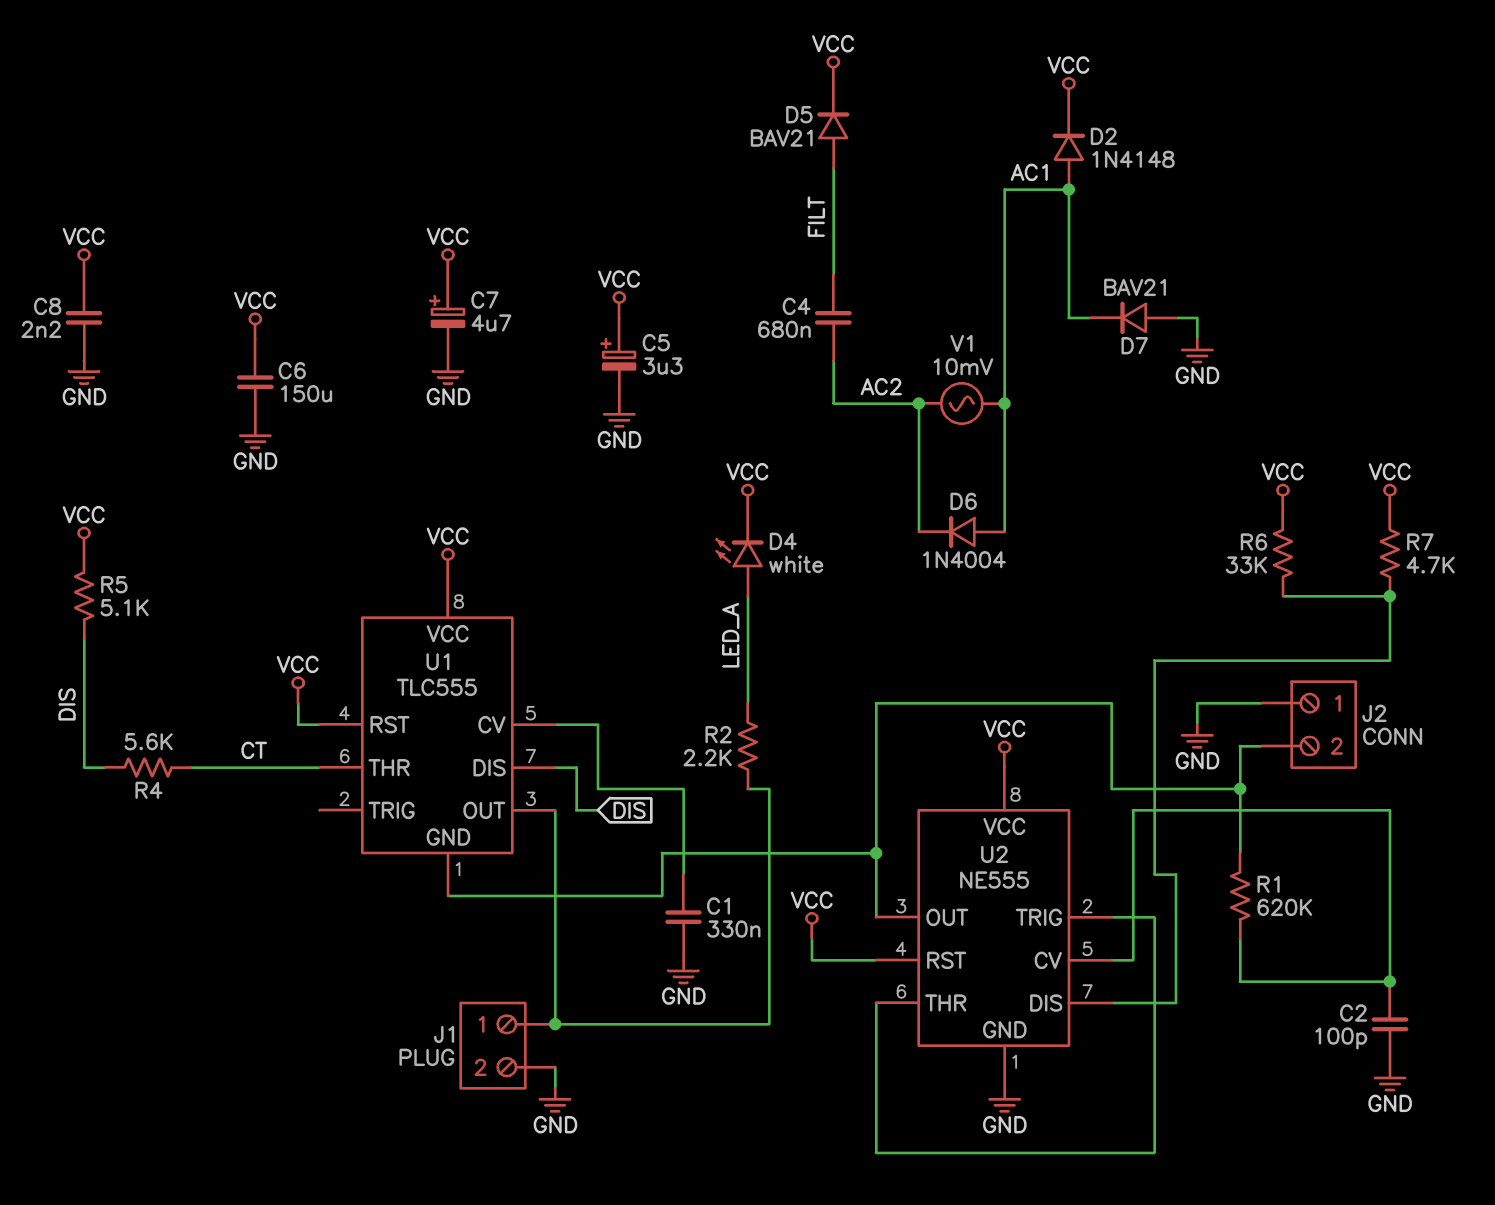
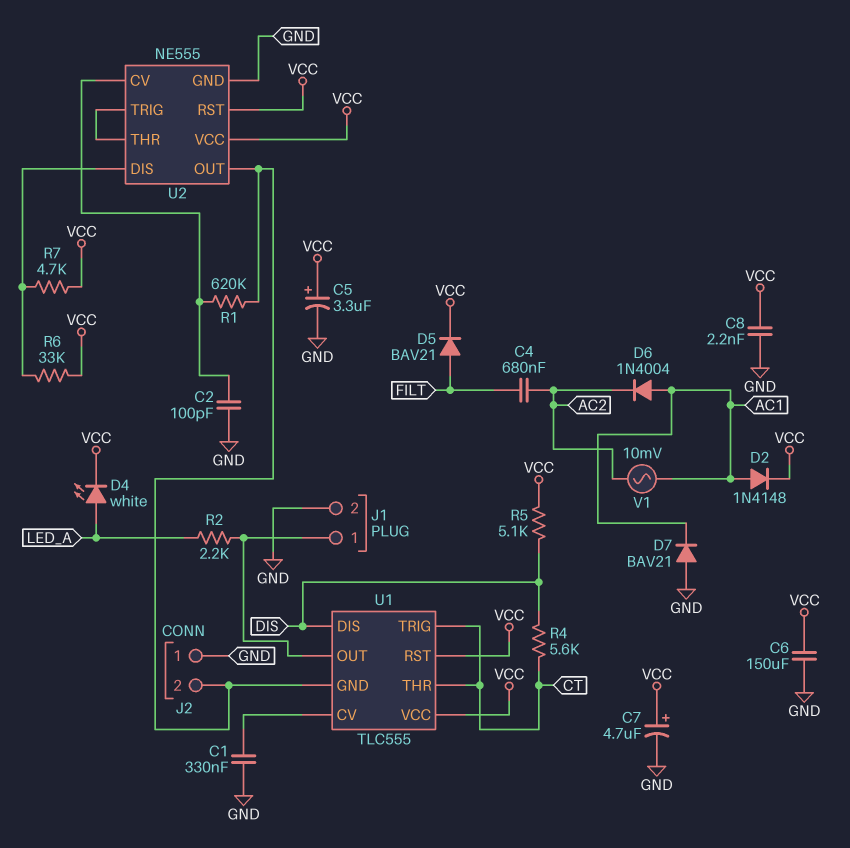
U1 pin TRIG: none -> CT

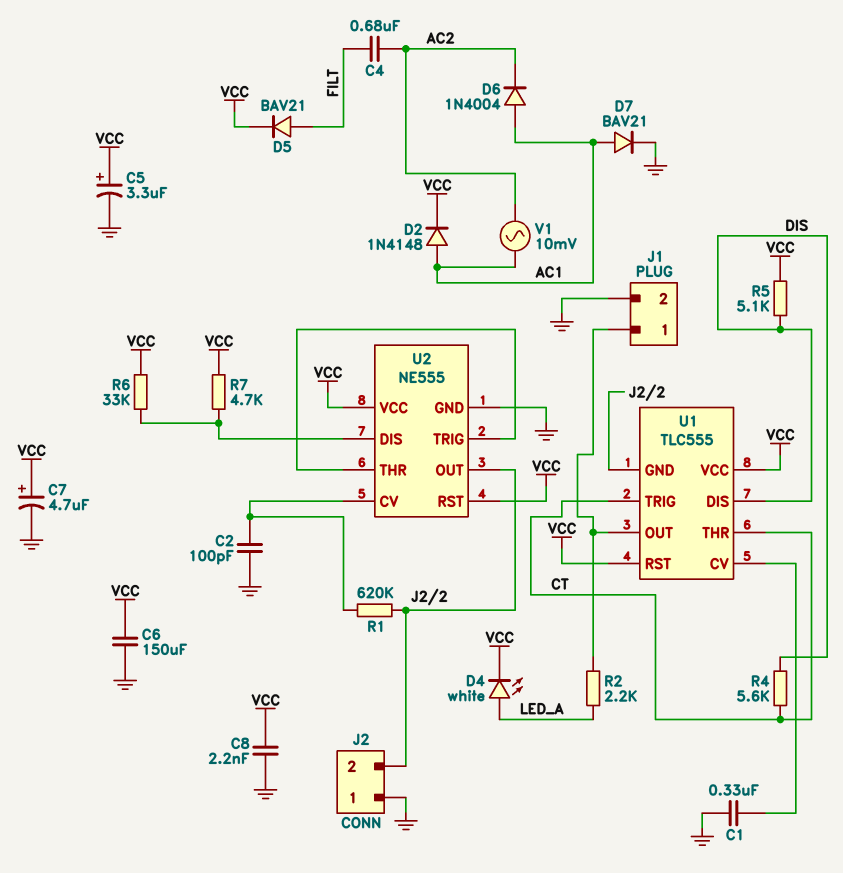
D7: diode BAV21 (A GND, K AC1) -> diode BAV21 (A AC1, K GND)

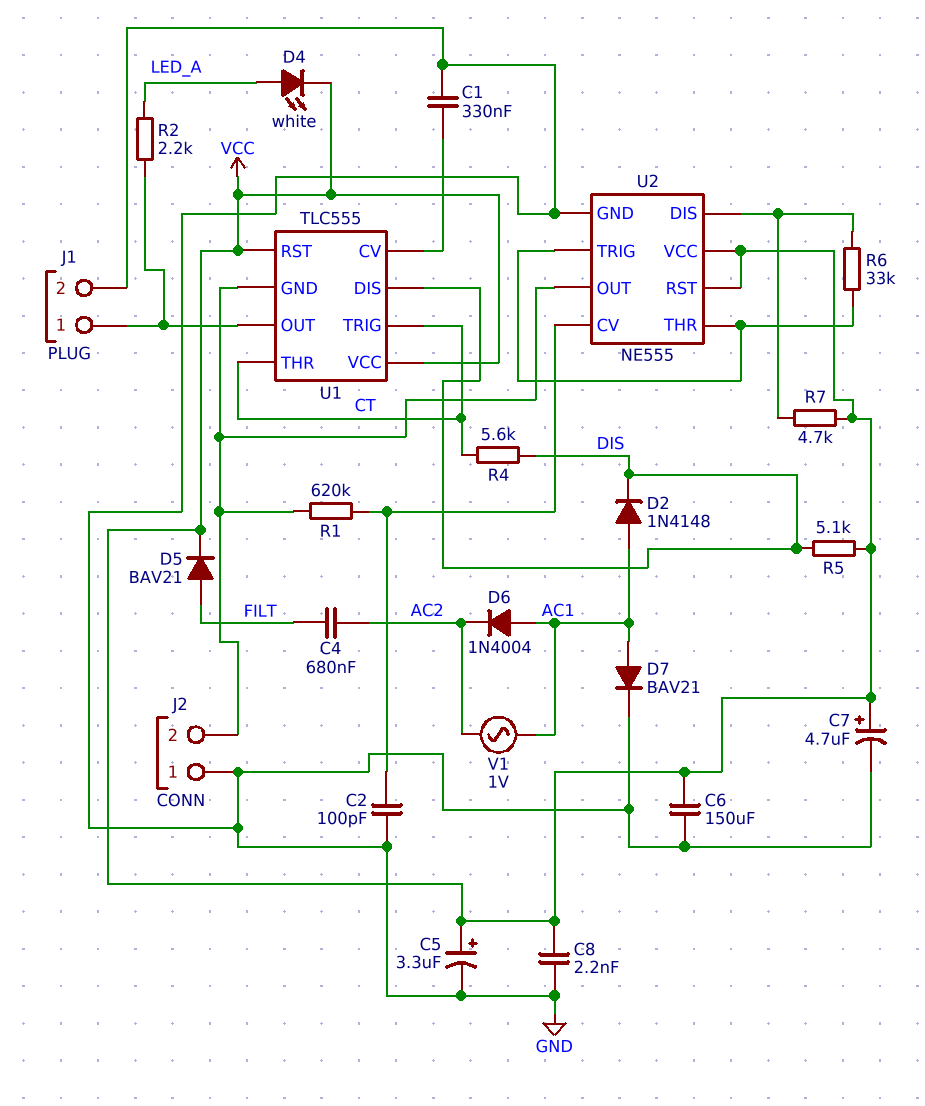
D2: diode 1N4148 (A AC1, K VCC) -> diode 1N4148 (A AC1, K DIS)
R6: 33k (U2/DIS, VCC) -> 33k (U2/DIS, U2/THR)
V1: AC 10mV (AC1, AC2) -> AC 1V (AC1, AC2)

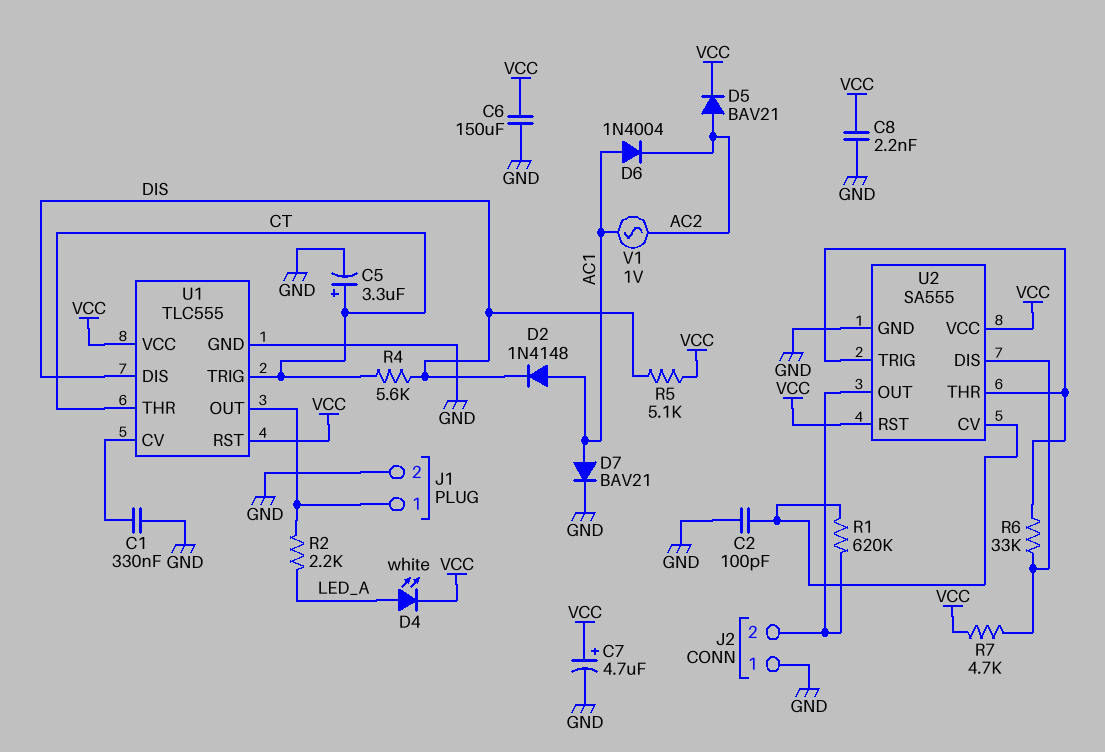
C4: 680nF (AC2, FILT) -> none
C5: 3.3uF (plus VCC, minus GND) -> 3.3uF (plus CT, minus GND)
D5: diode BAV21 (A FILT, K VCC) -> diode BAV21 (A AC2, K VCC)
U1 pin GND: J2/2 -> GND
U2: NE555 -> SA555

